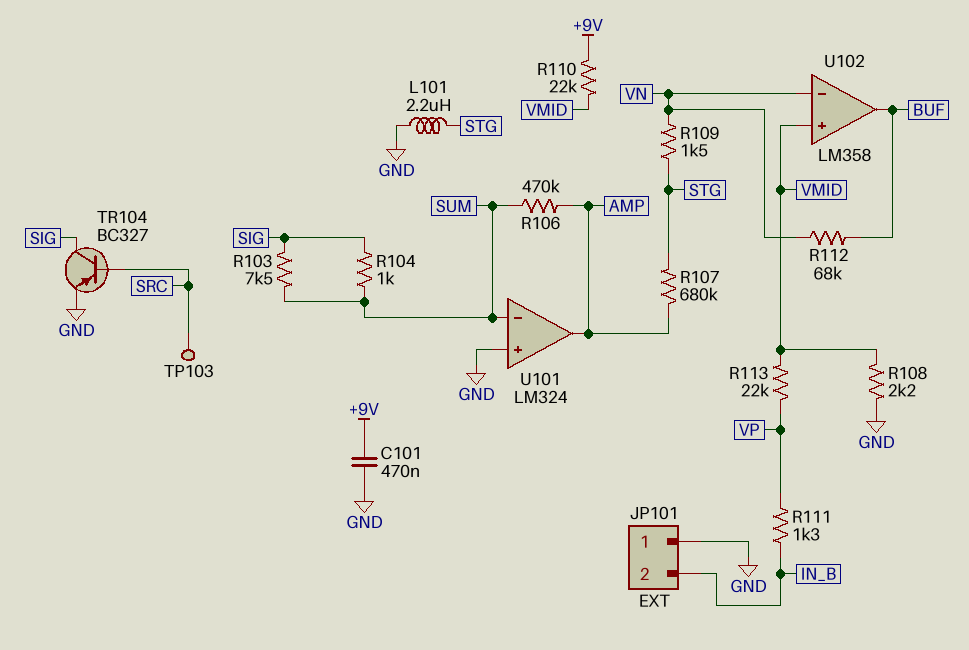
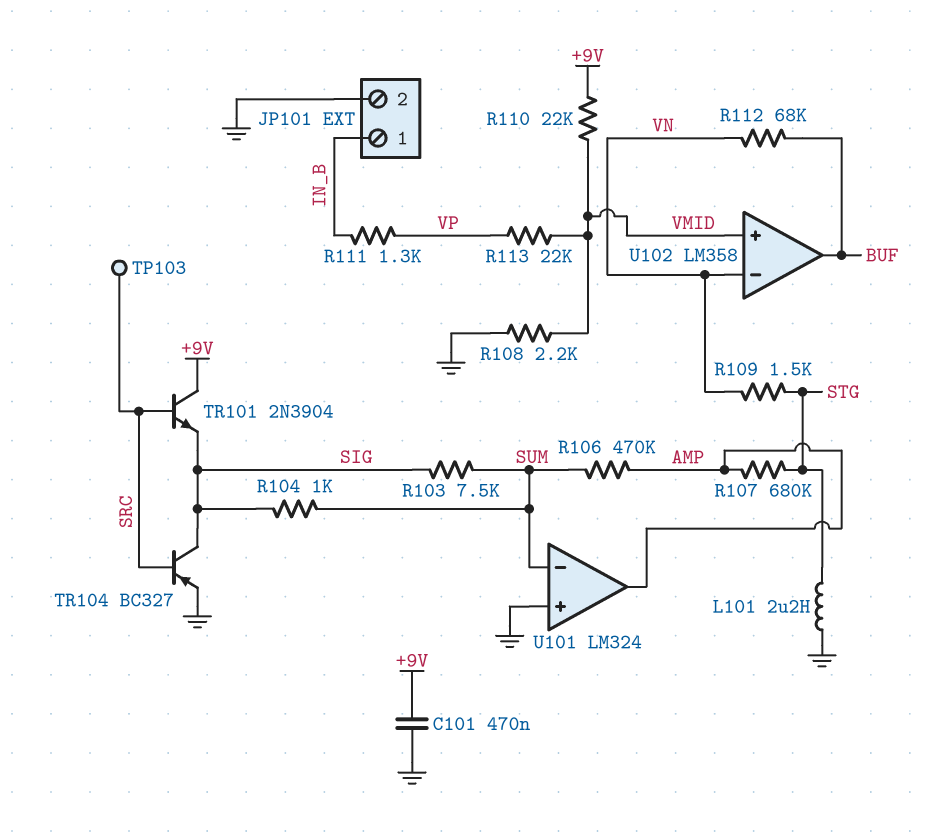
JP101 pin 1: GND -> IN_B
JP101 pin 2: IN_B -> GND
TR101: none -> NPN 2N3904 (B SRC, C +9V, E SIG)

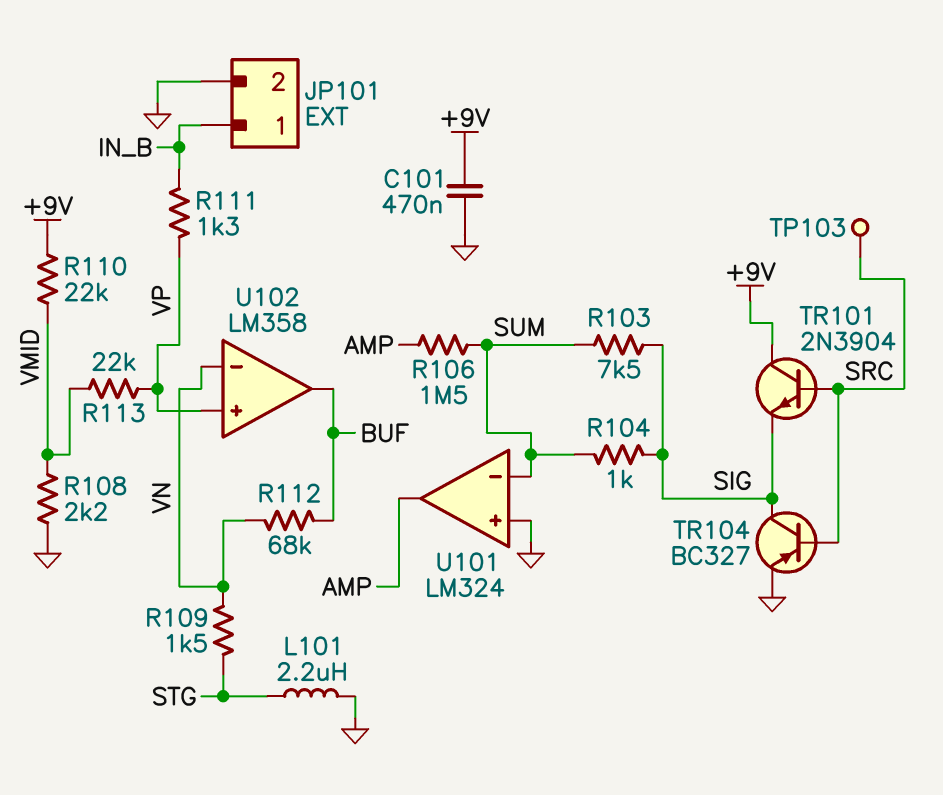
R106: 470k (AMP, SUM) -> 1.5M (AMP, SUM)
R107: 680k (AMP, STG) -> none
U102 pin in+: VMID -> VP

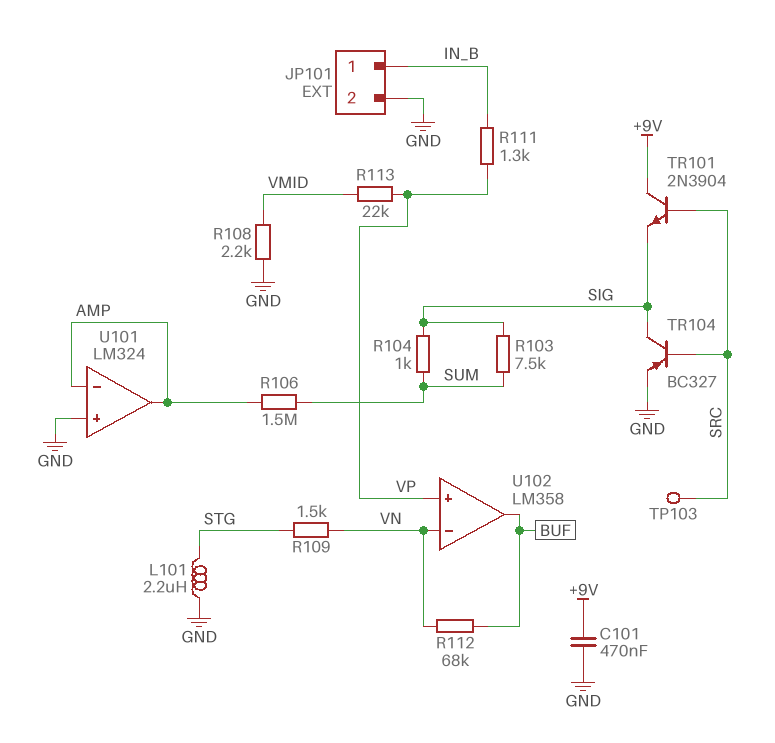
R110: 22k (+9V, VMID) -> none
U101 pin in-: SUM -> AMP

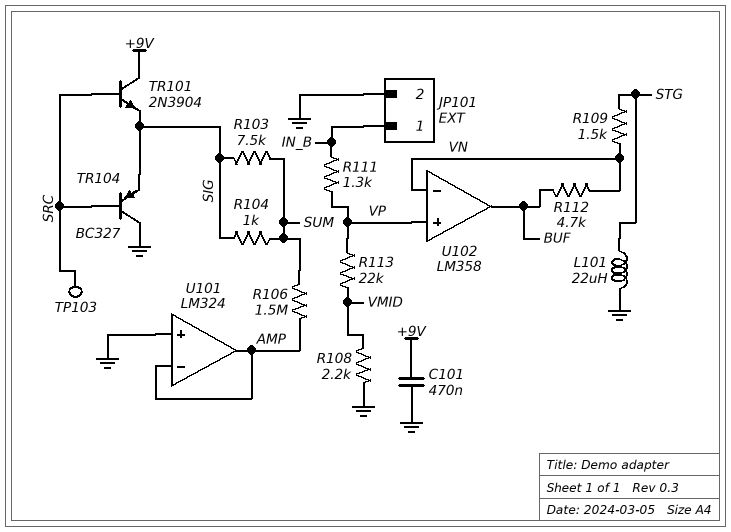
L101: 2.2uH (GND, STG) -> 22uH (GND, STG)
R112: 68k (BUF, VN) -> 4.7k (BUF, VN)
TR104: PNP BC327 (B SRC, C SIG, E GND) -> PNP BC327 (B SRC, C GND, E SIG)

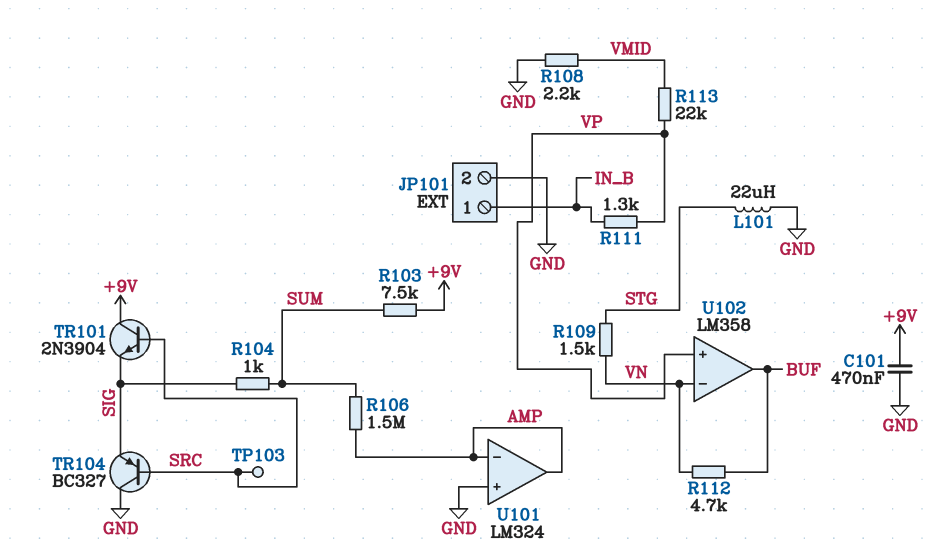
R103: 7.5k (SIG, SUM) -> 7.5k (+9V, SUM)

